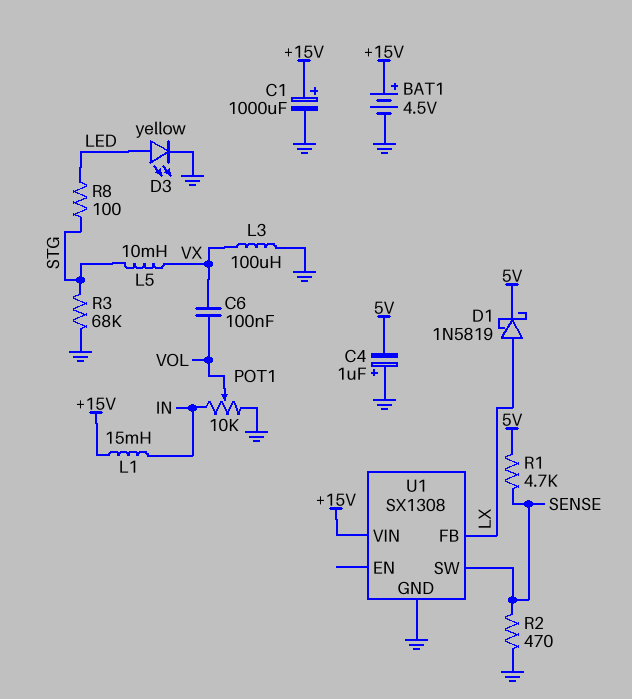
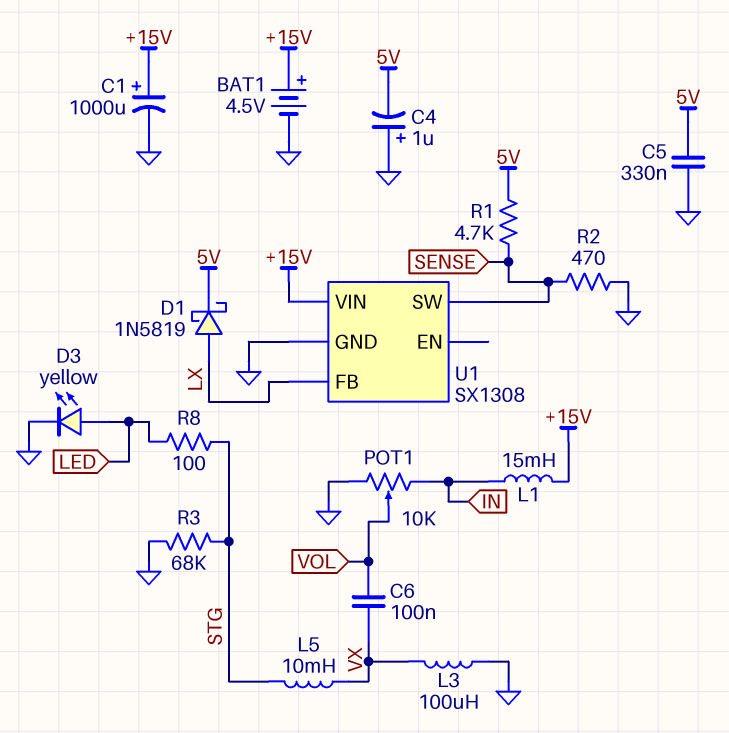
C5: none -> 330nF (5V, GND)

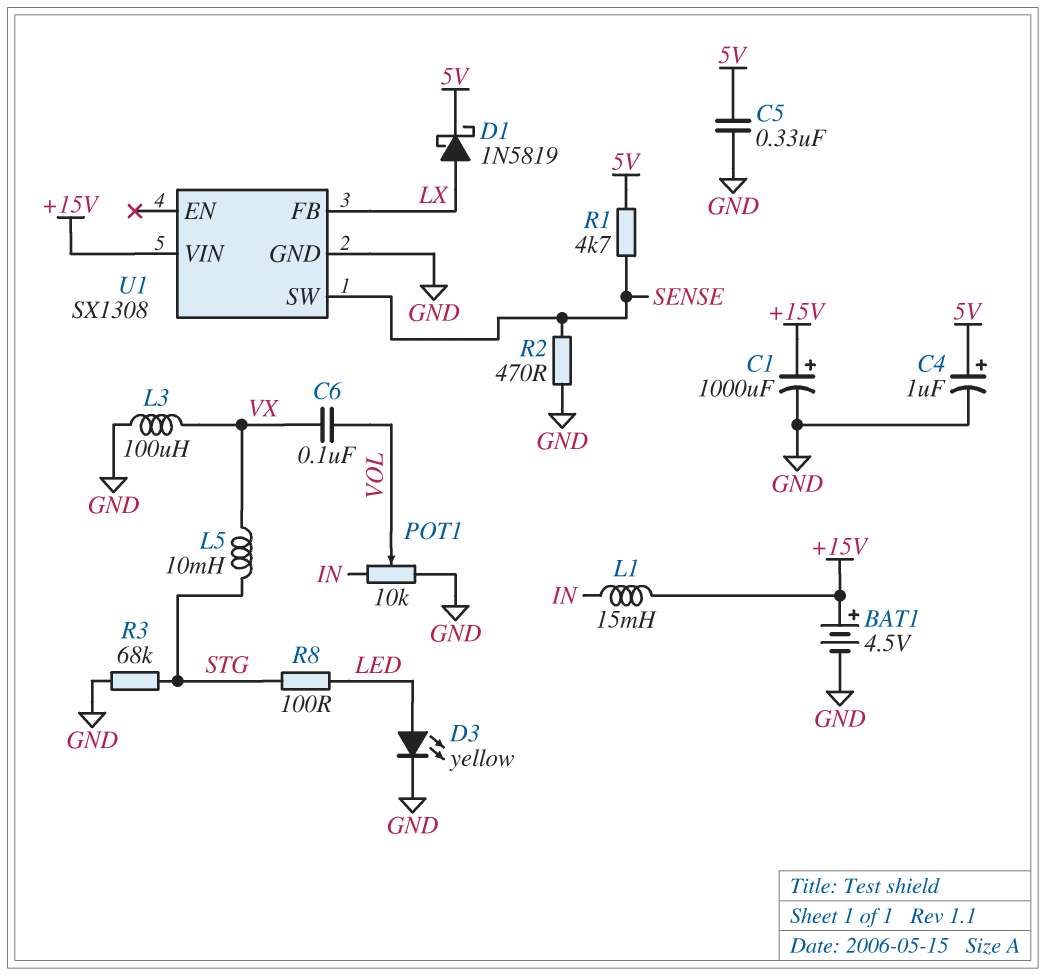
C4: 1uF (plus GND, minus 5V) -> 1uF (plus 5V, minus GND)

